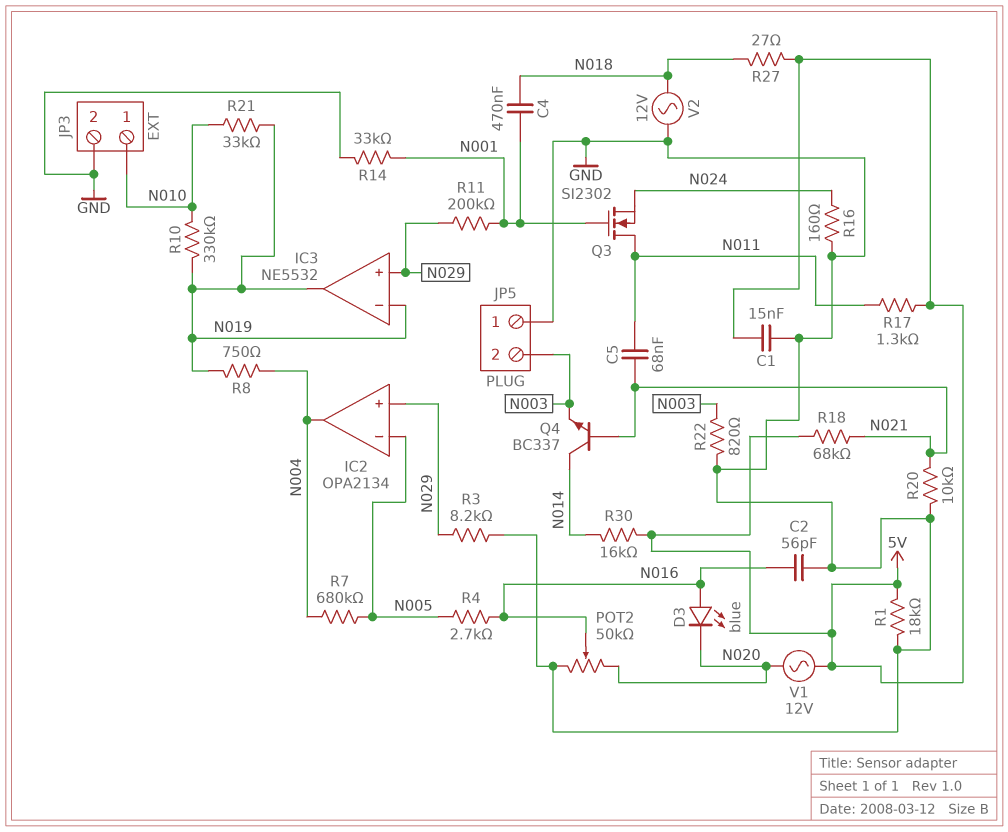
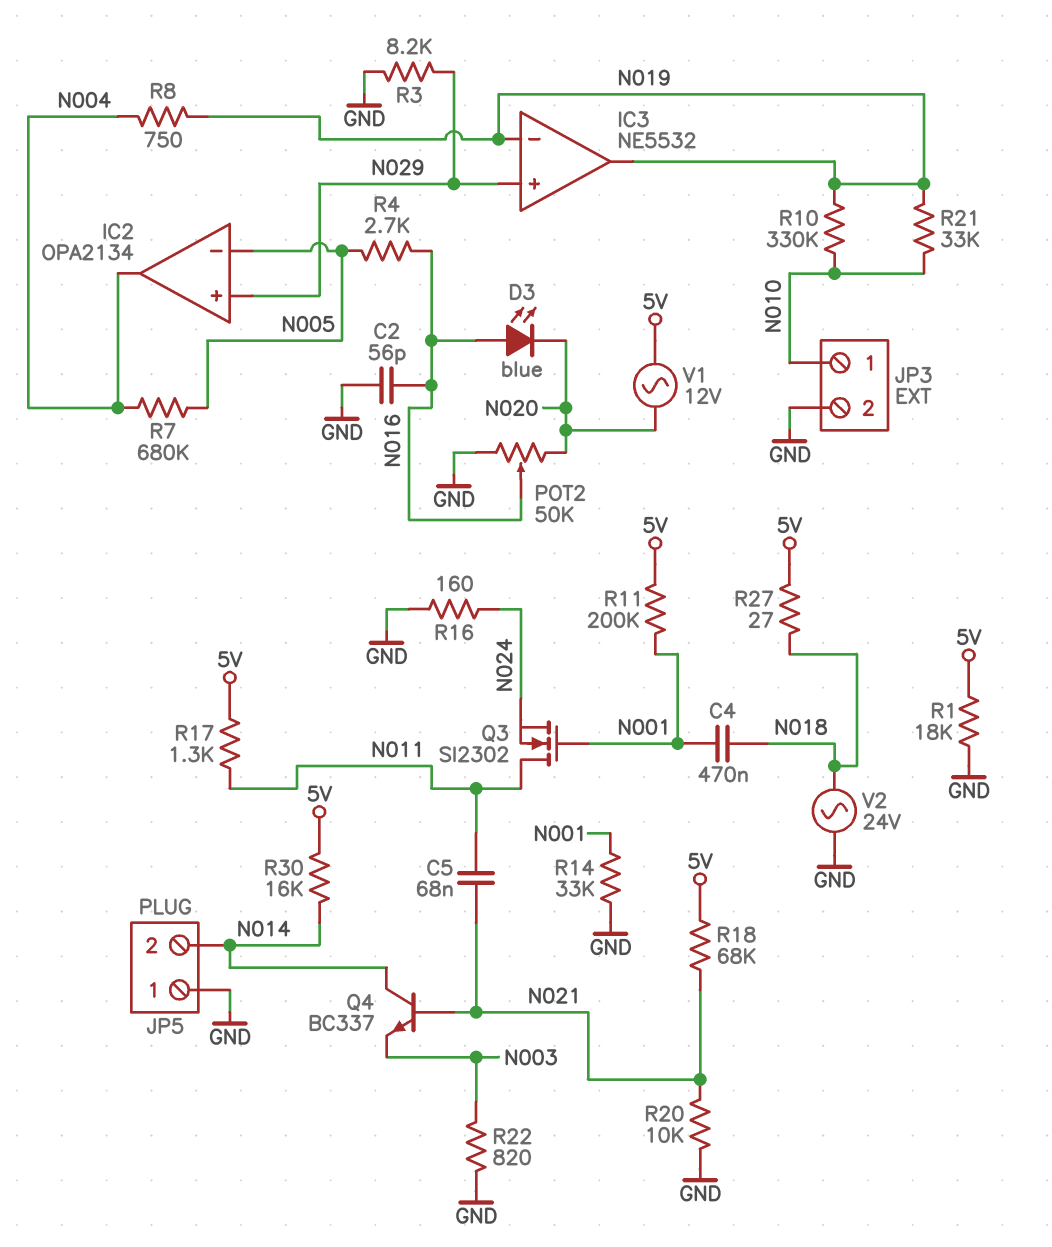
C1: 15nF (5V, GND) -> none
JP5 pin 2: N003 -> N014
R11: 200k (N001, N029) -> 200k (5V, N001)
V2: AC 12V (GND, N018) -> AC 24V (GND, N018)

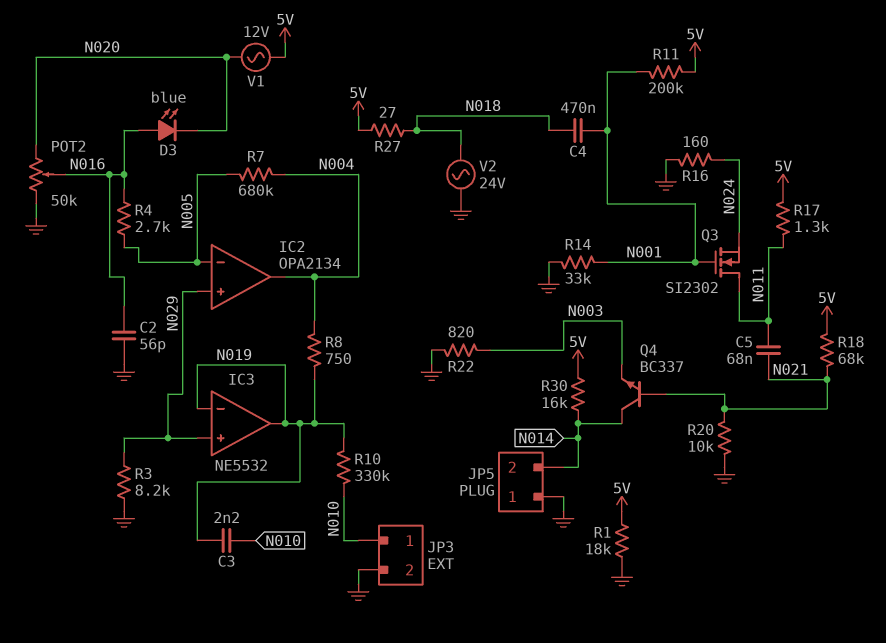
C3: none -> 2.2nF (N010, N019)
R21: 33k (N010, N019) -> none

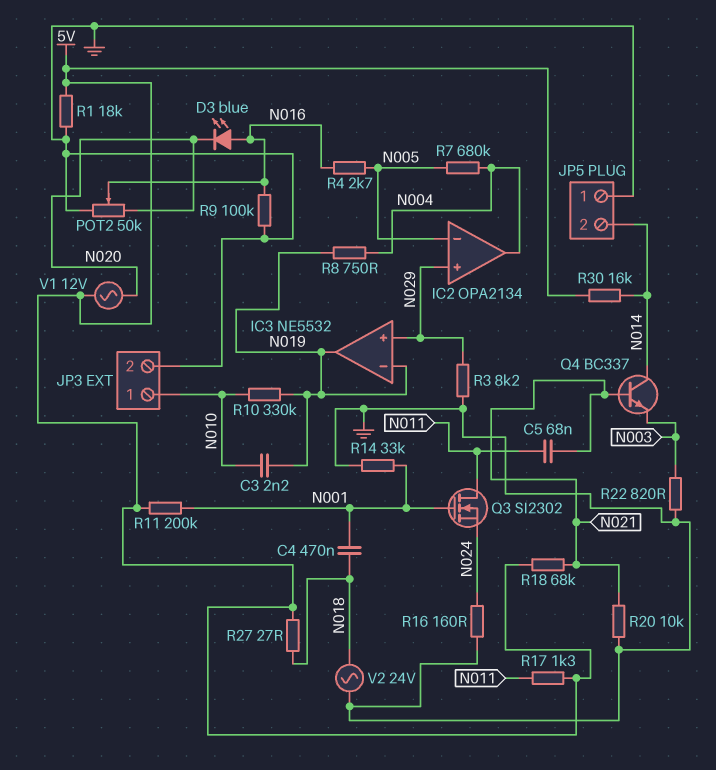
C2: 56pF (GND, N016) -> none
R9: none -> 100k (GND, N016)

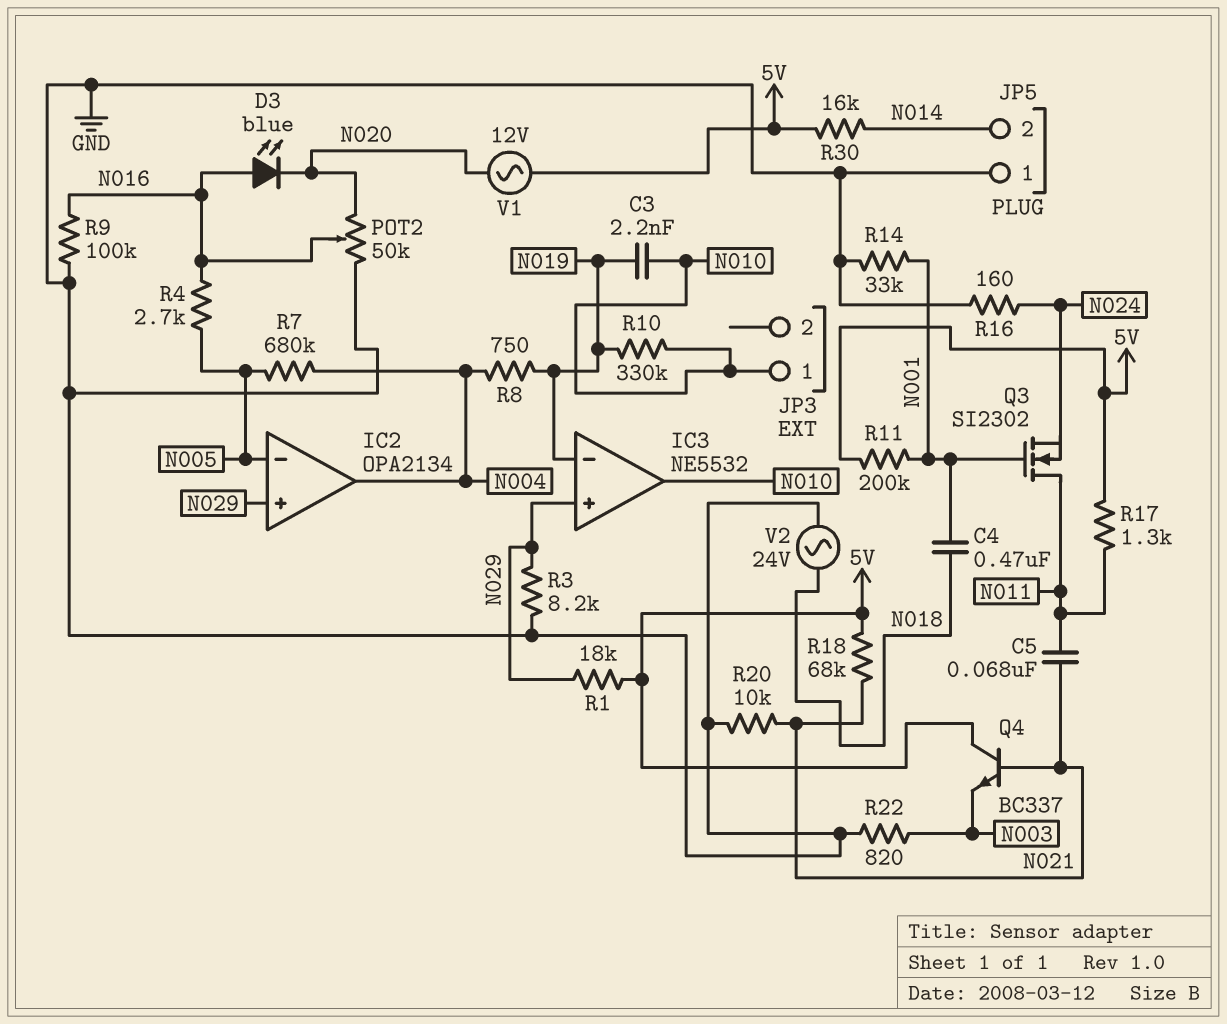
IC3 pin out: N019 -> N010
JP3 pin 2: GND -> none
Q4: NPN BC337 (B N021, C N014, E N003) -> NPN BC337 (B N021, C 5V, E N003)
R1: 18k (5V, GND) -> 18k (5V, N029)
R27: 27 (5V, N018) -> none

